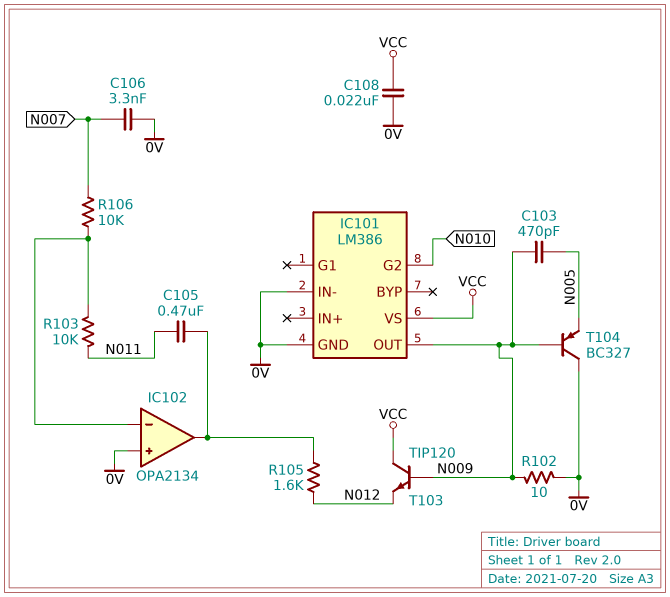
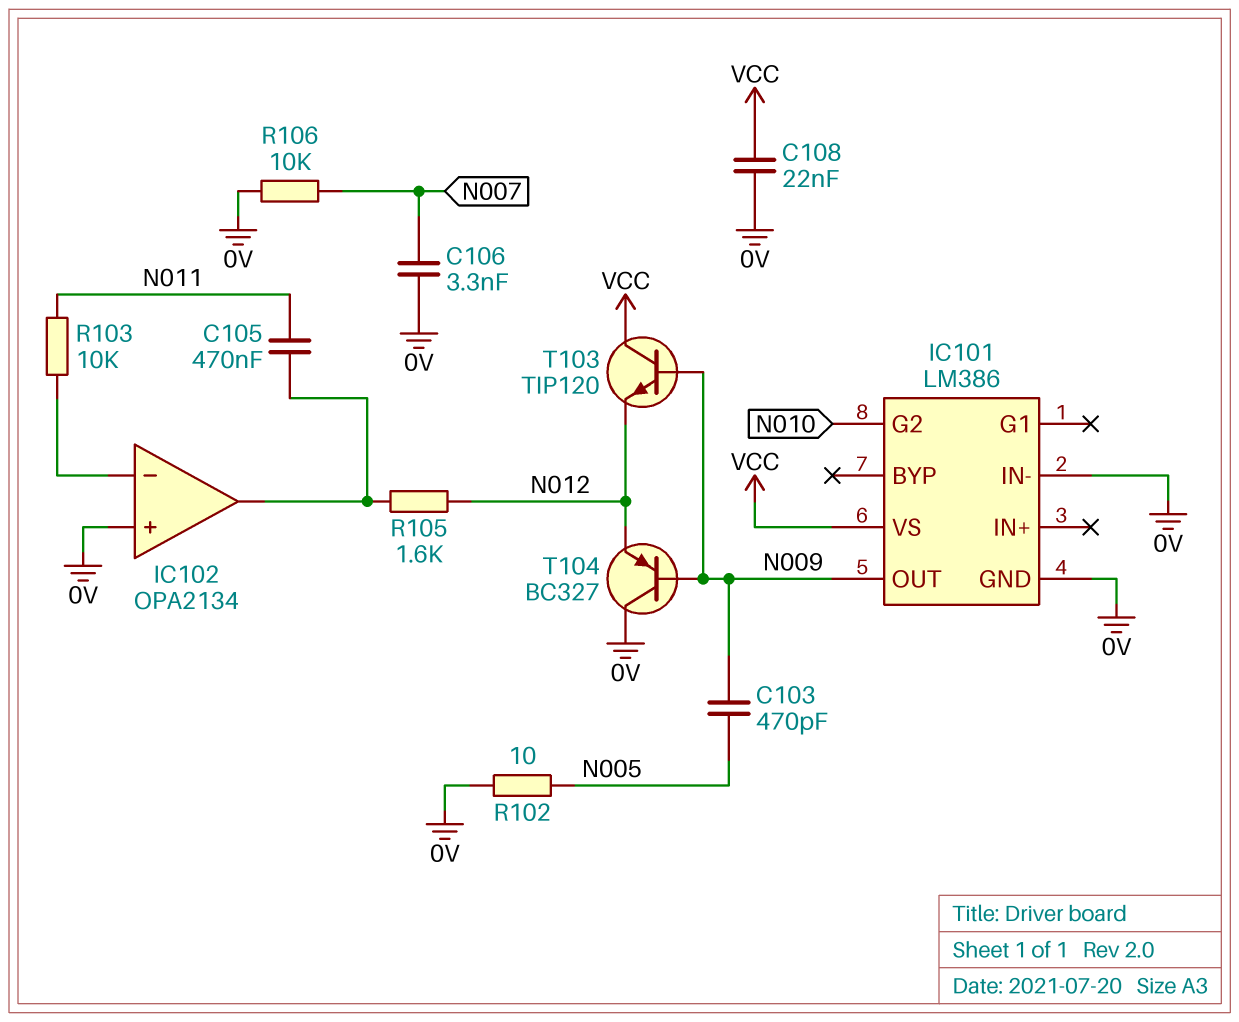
R102: 10 (0V, N009) -> 10 (0V, N005)
R106: 10k (IC102/in-, N007) -> 10k (0V, N007)
T104: PNP BC327 (B N009, C 0V, E N005) -> PNP BC327 (B N009, C 0V, E N012)

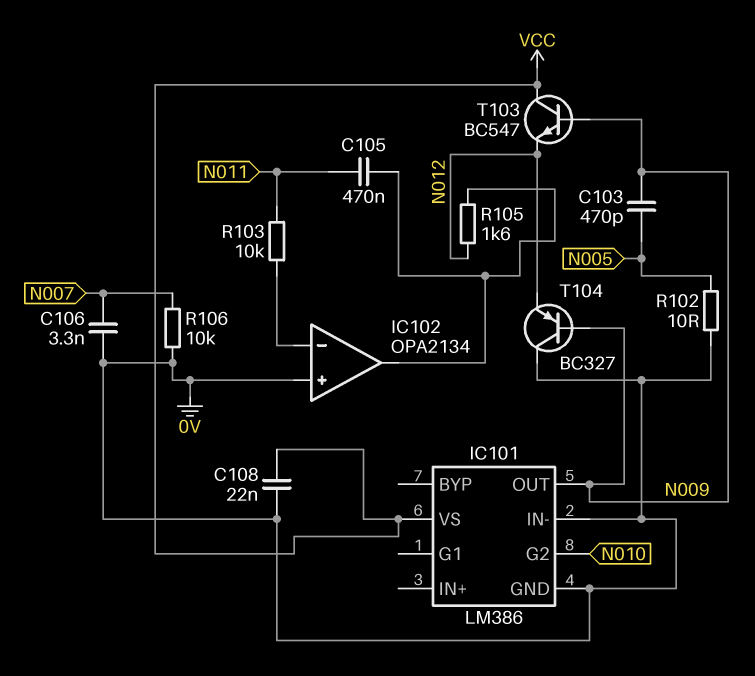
T103: NPN TIP120 (B N009, C VCC, E N012) -> NPN BC547 (B N009, C VCC, E N012)

